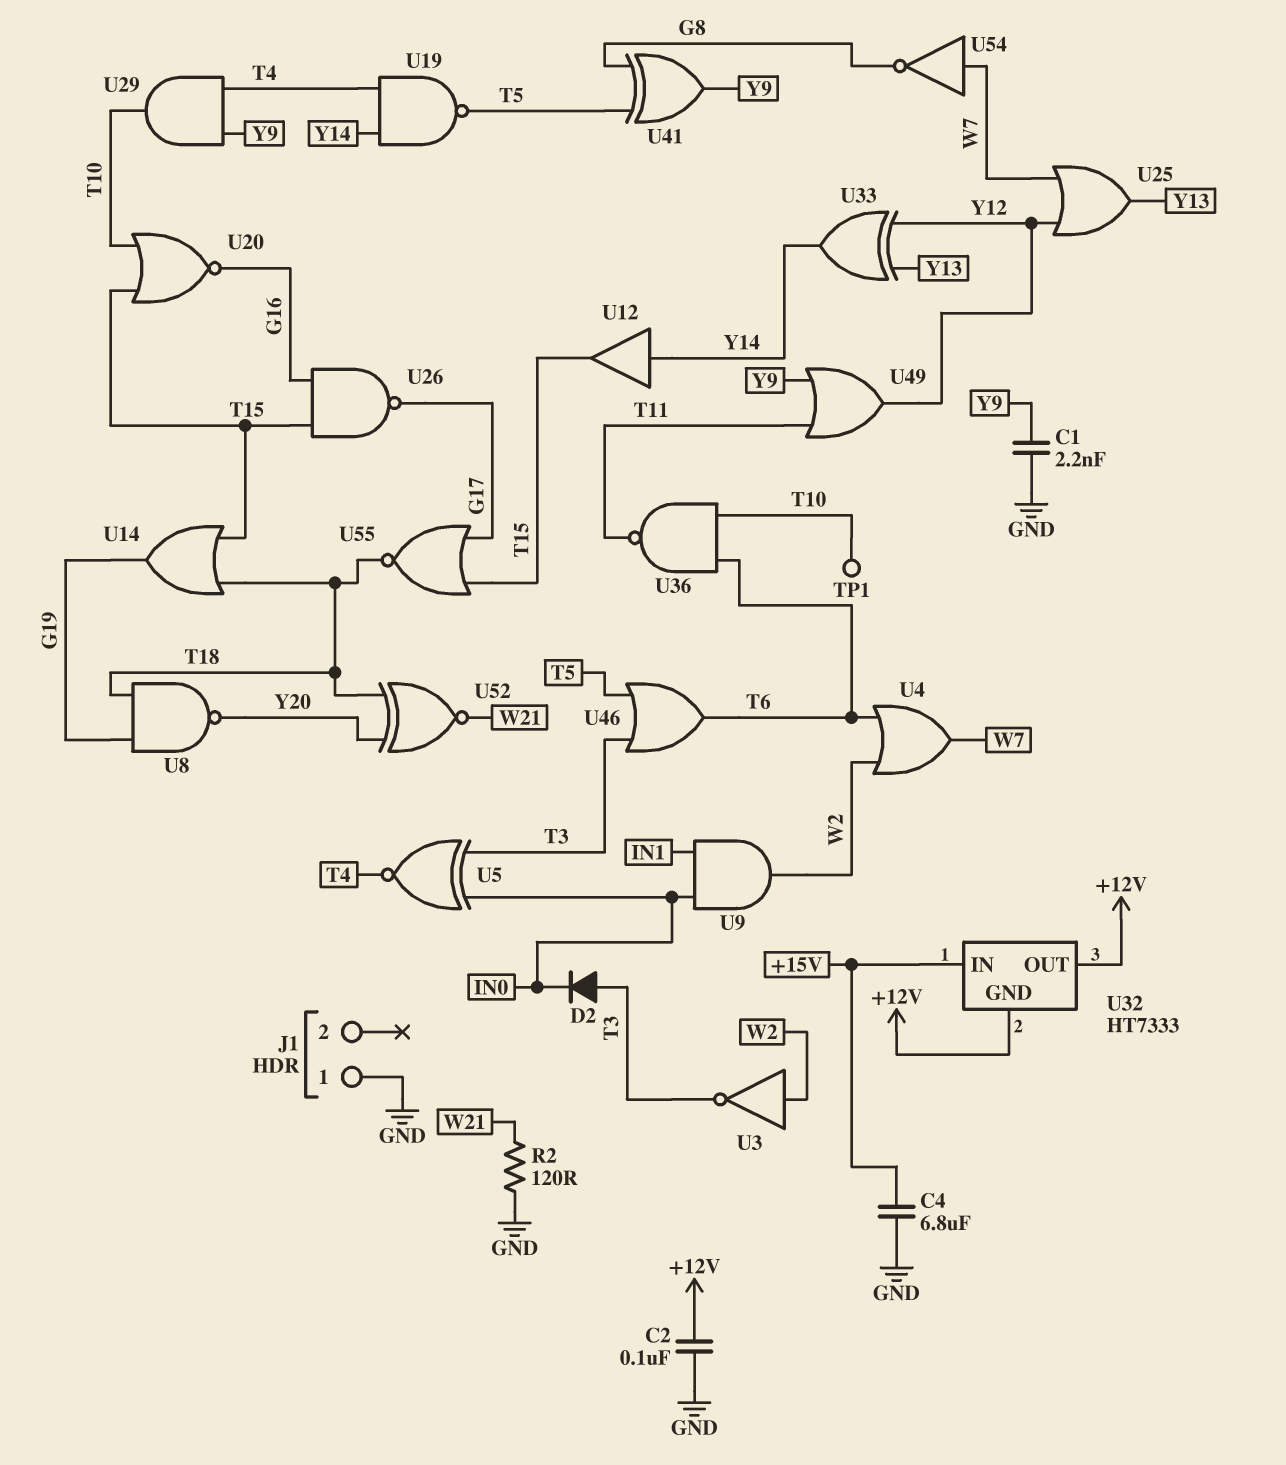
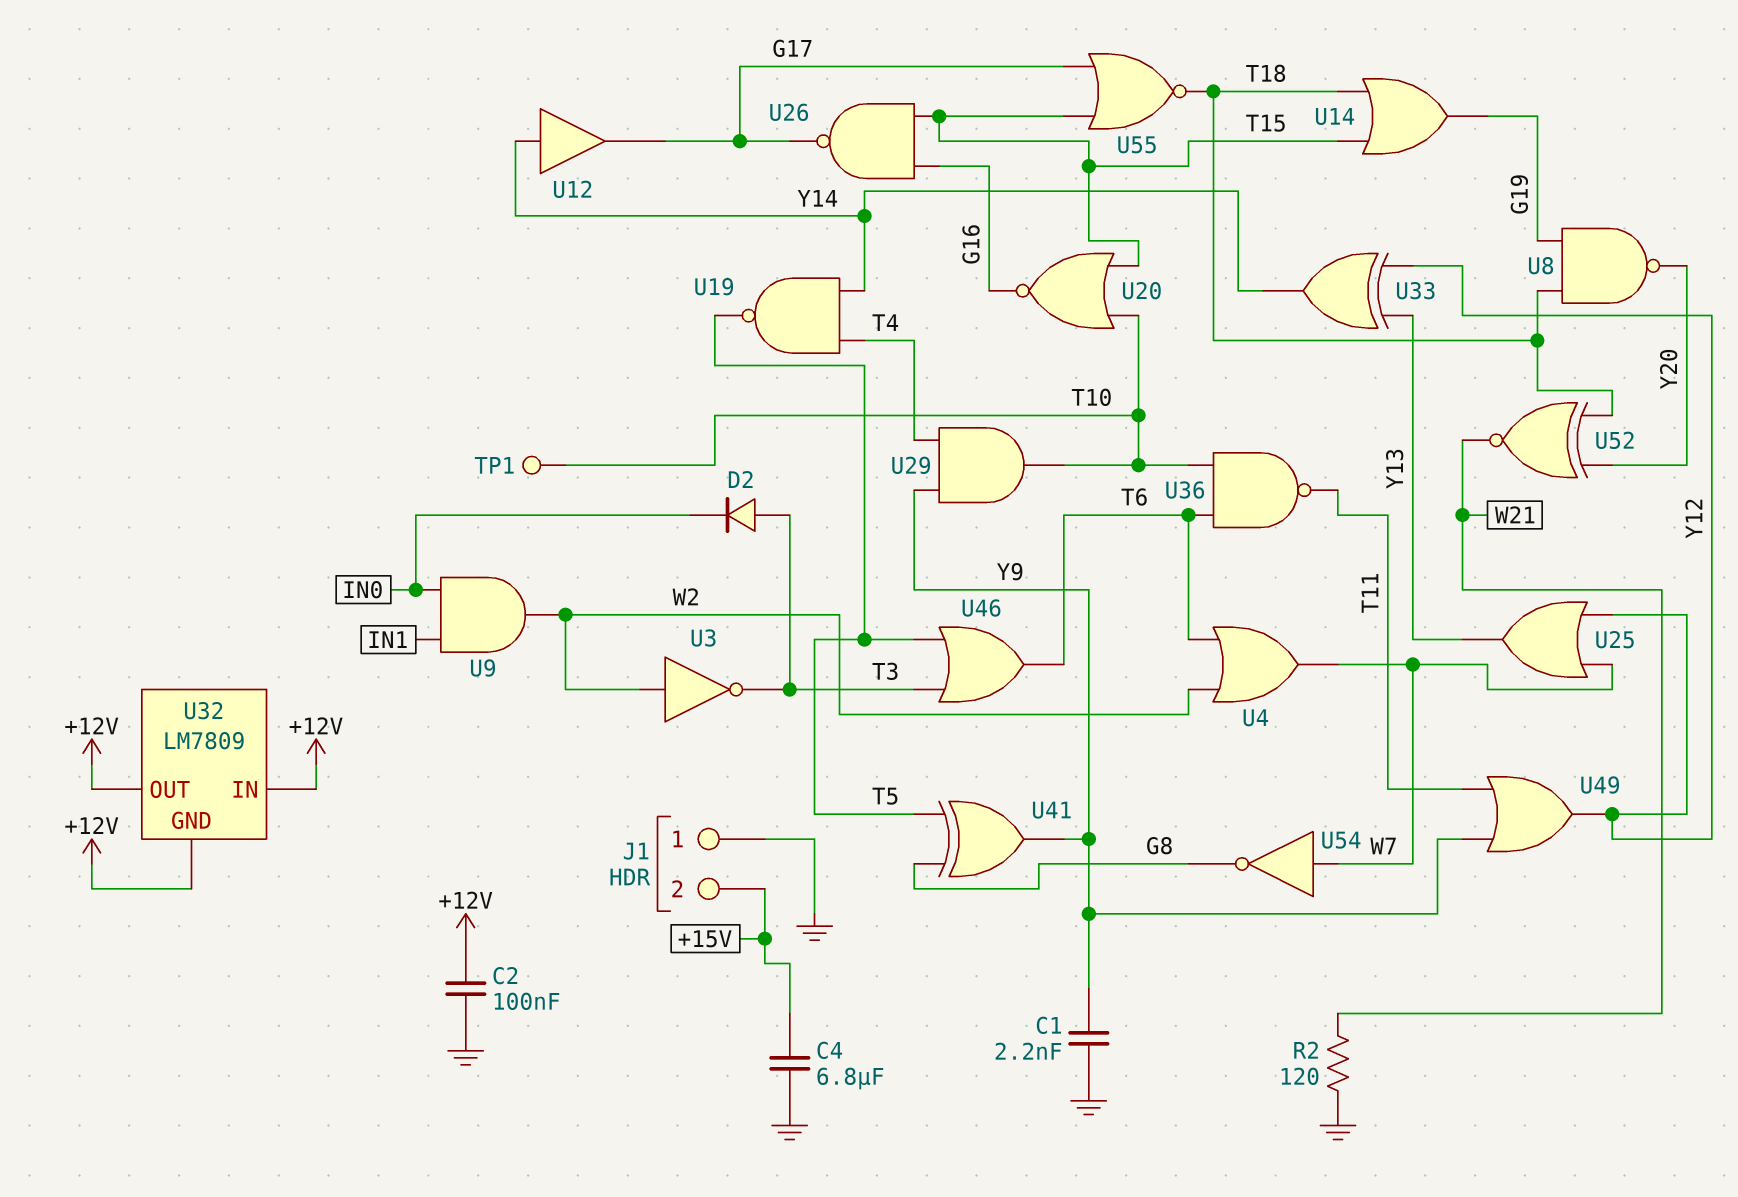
J1 pin 2: none -> +15V
U5: XNOR (in IN0, in T3, out T4) -> none
U12: buffer (in Y14, out T15) -> buffer (in Y14, out G17)
U32: HT7333 -> LM7809
U32 pin IN: +15V -> +12V

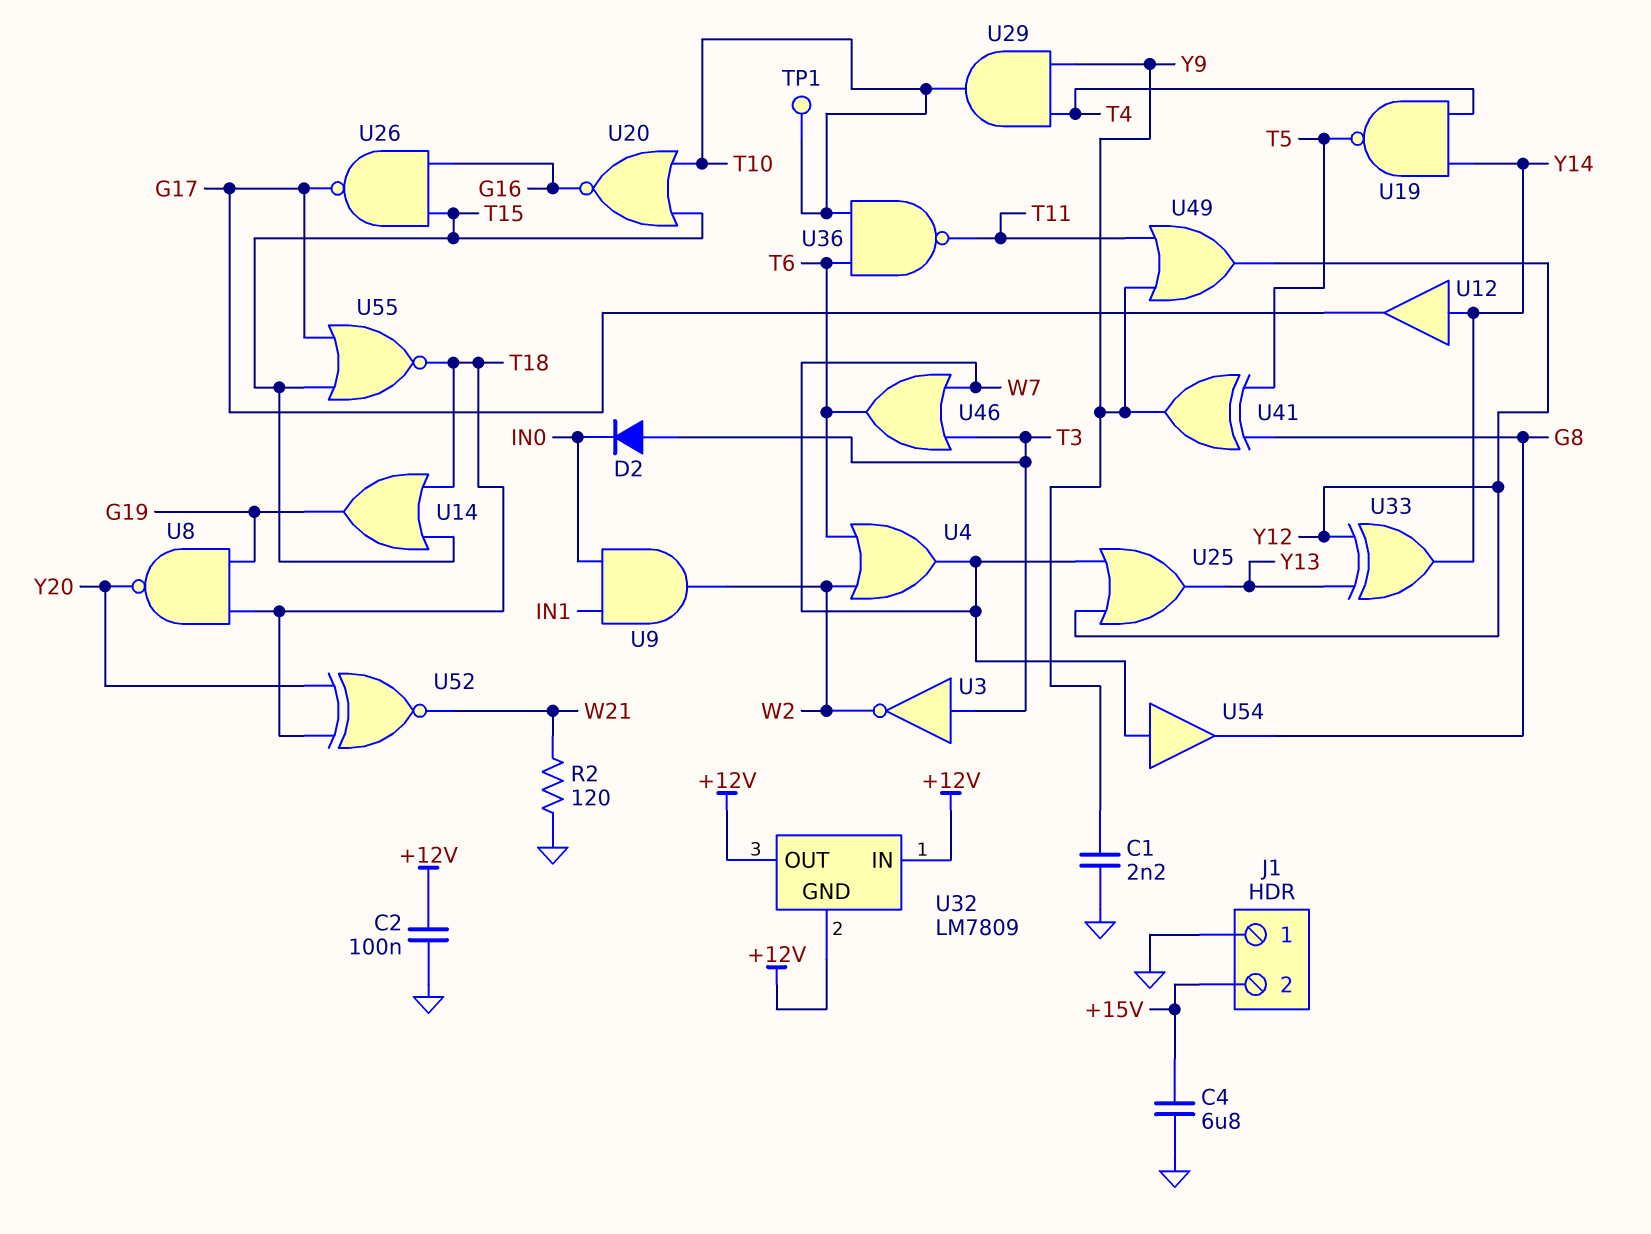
U3: NOT (in W2, out T3) -> NOT (in T3, out W2)
U46: OR (in T3, in T5, out T6) -> OR (in T3, in W7, out T6)
U54: NOT (in W7, out G8) -> buffer (in W7, out G8)

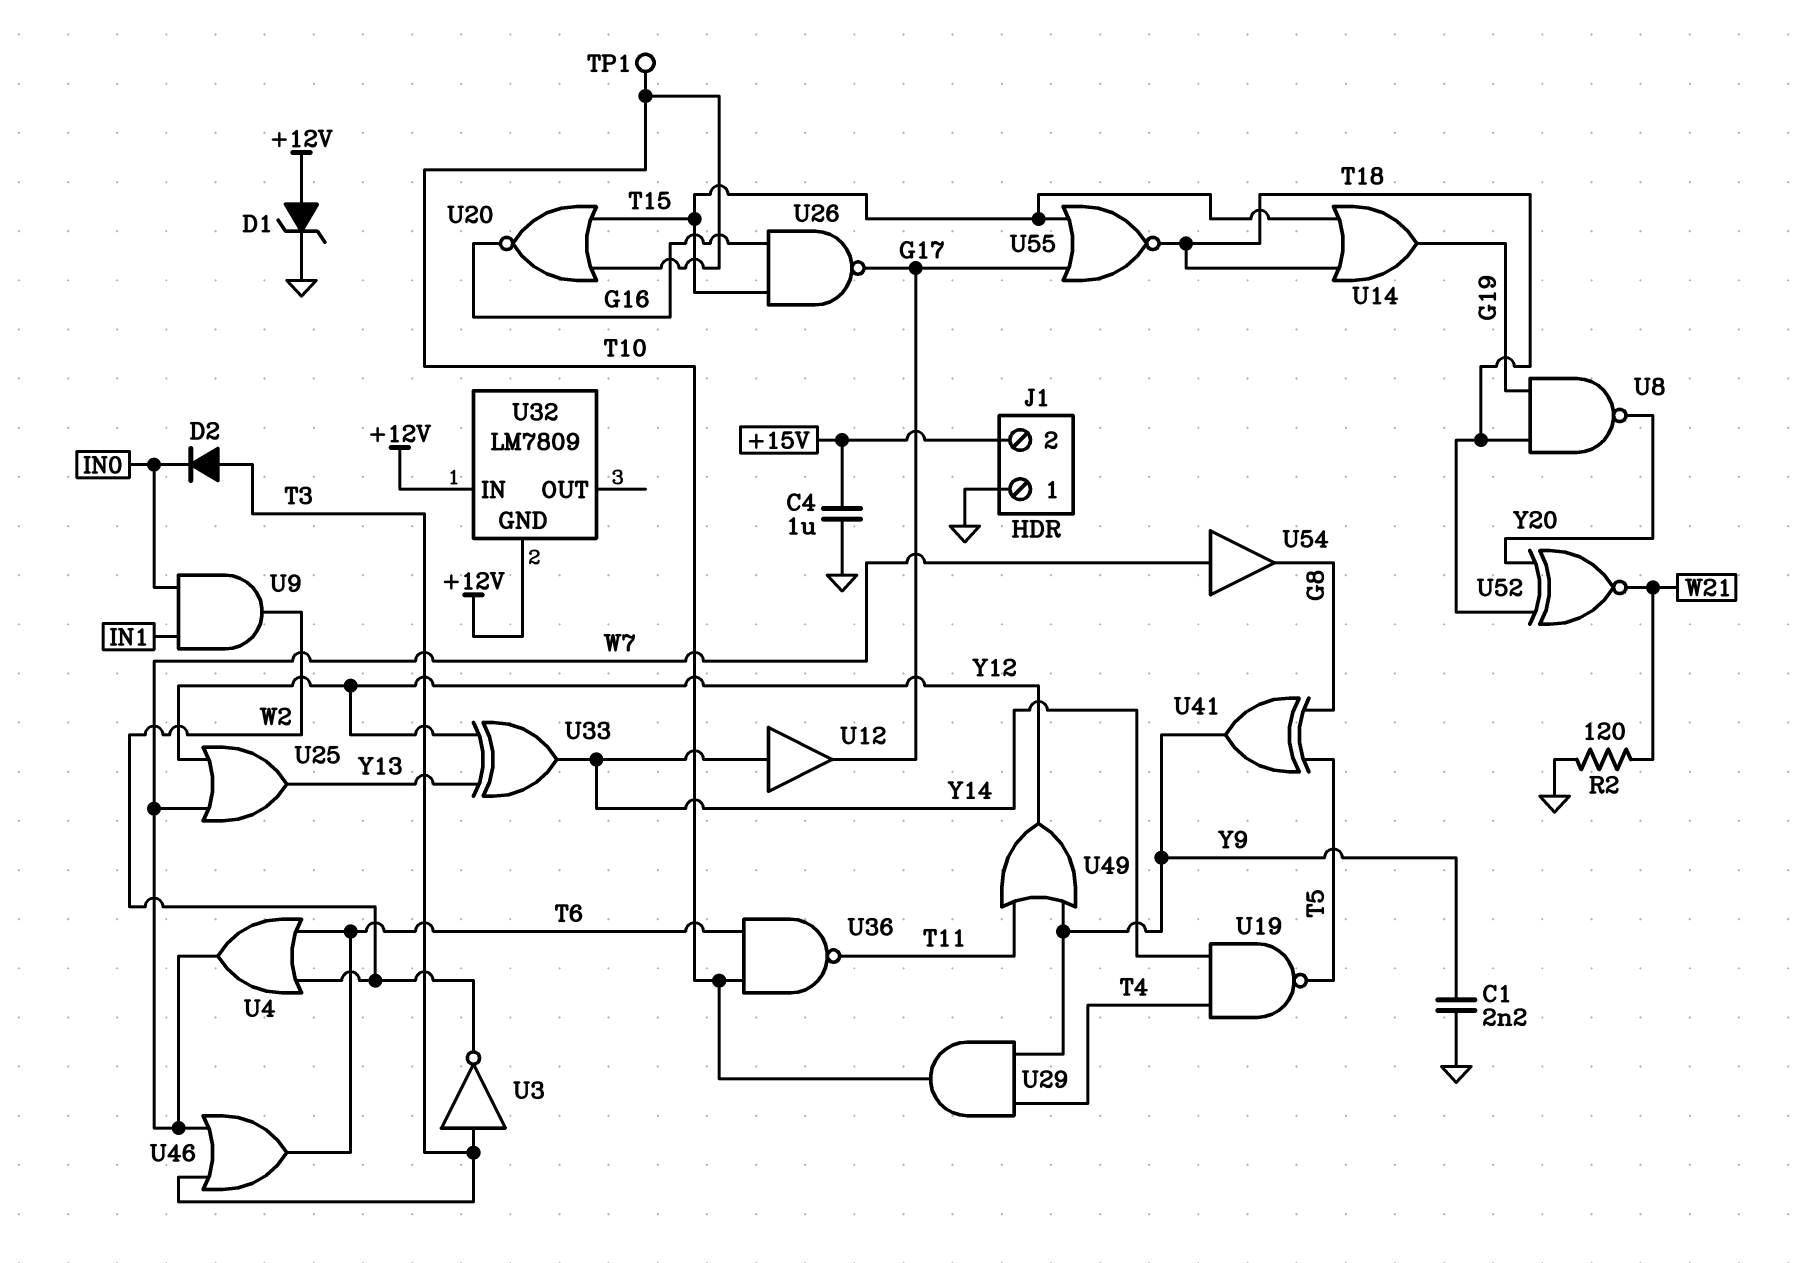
C2: 100nF (+12V, GND) -> none
C4: 6.8uF (+15V, GND) -> 1uF (+15V, GND)
D1: none -> zener (A +12V, K GND)
U32 pin OUT: +12V -> none

